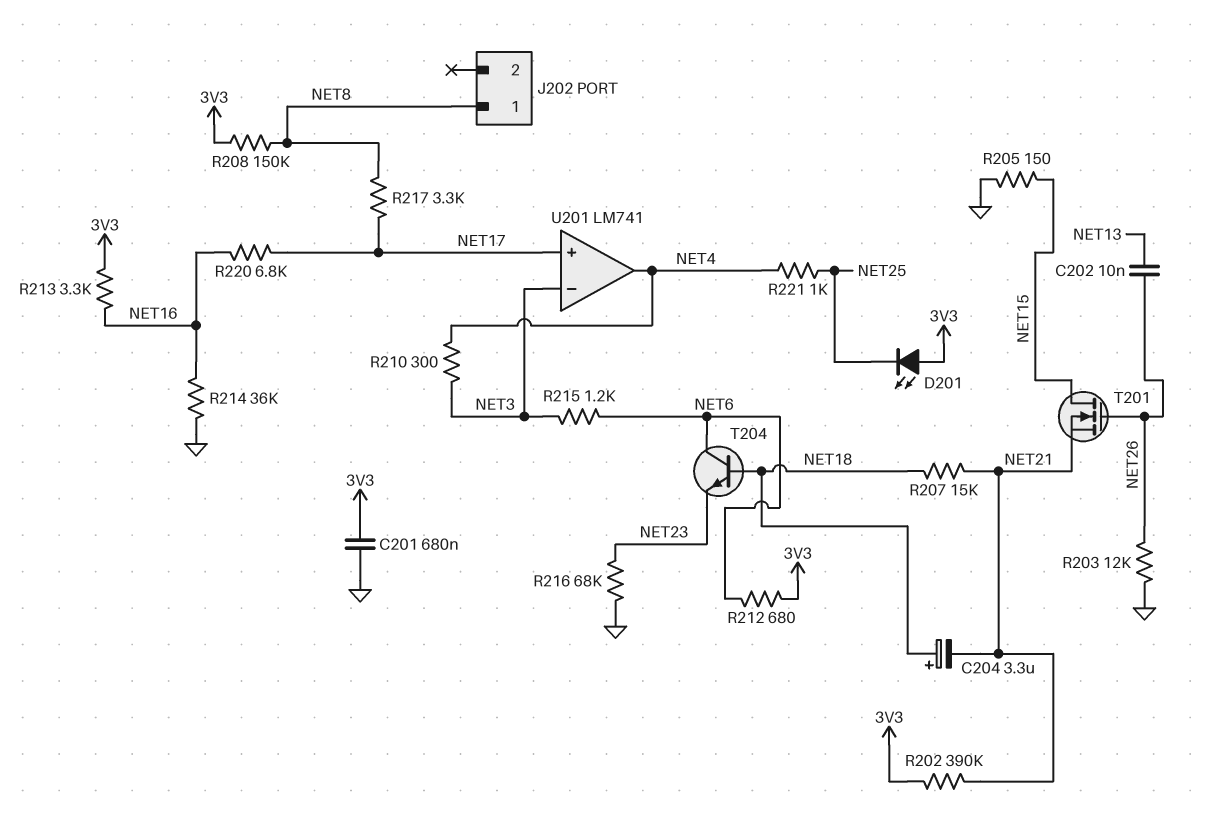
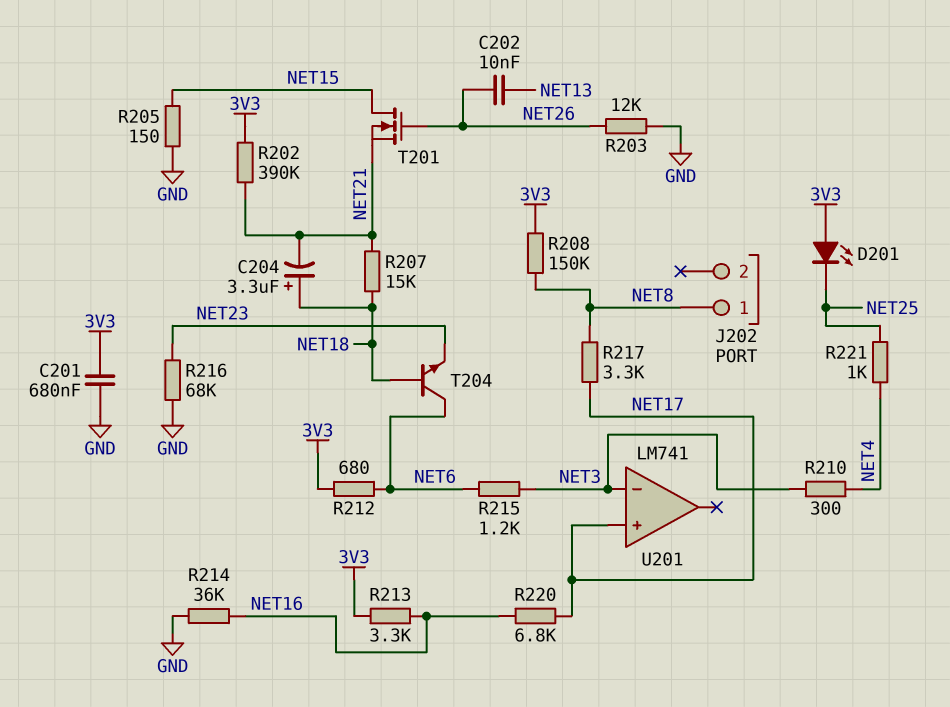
U201 pin out: NET4 -> none

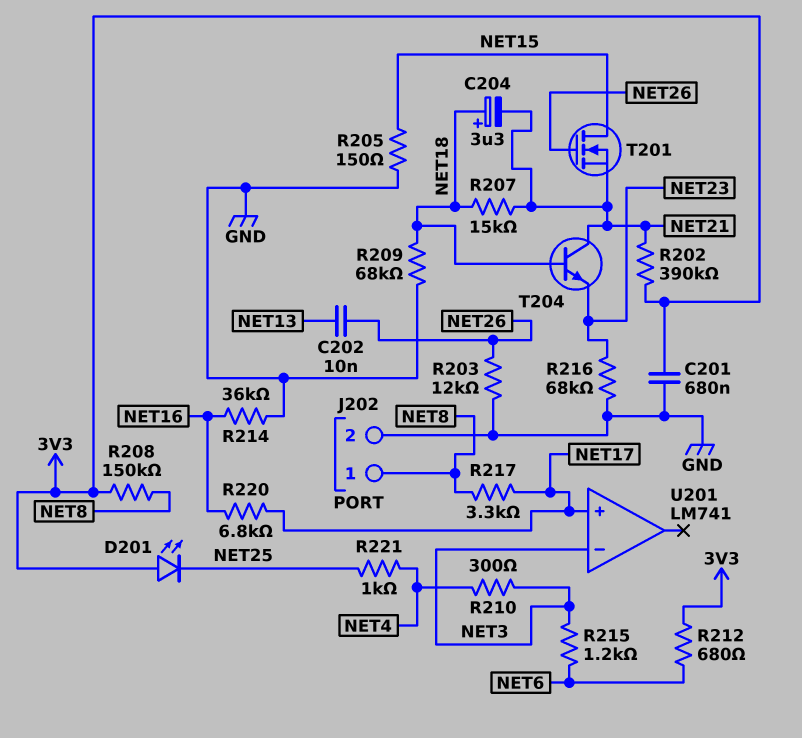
J202 pin 2: none -> GND
R209: none -> 68k (GND, NET18)
R213: 3.3k (3V3, NET16) -> none
T204: NPN (B NET18, C NET6, E NET23) -> NPN (B NET18, C NET21, E NET23)

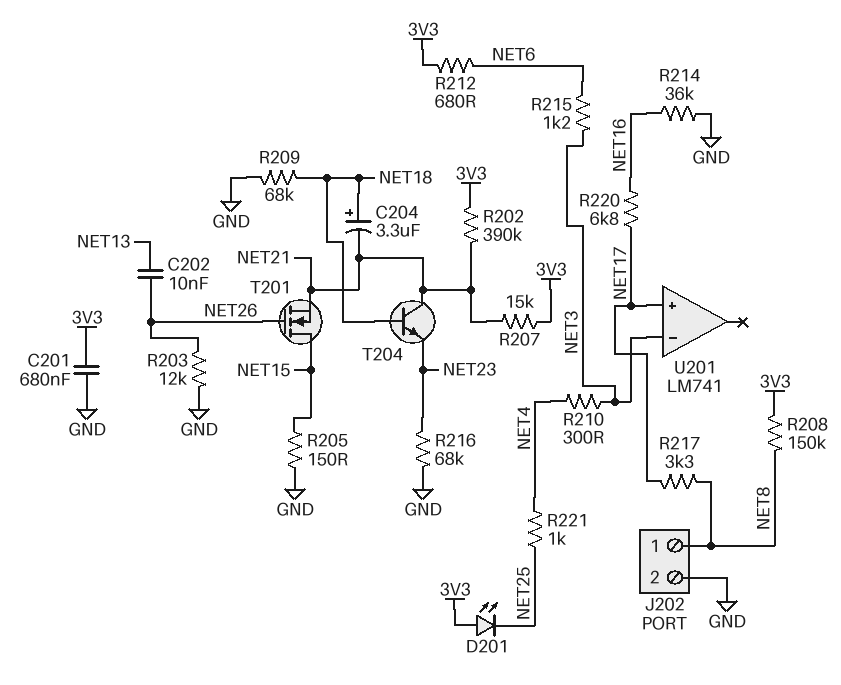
R207: 15k (NET18, NET21) -> 15k (3V3, NET21)

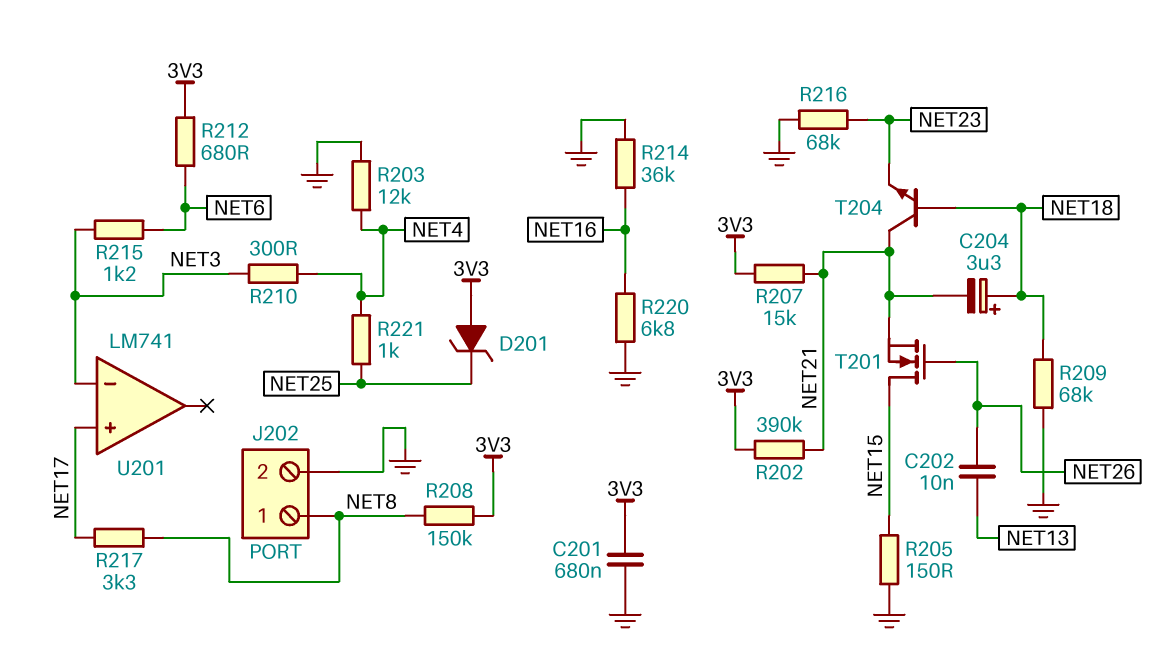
D201: LED (A 3V3, K NET25) -> zener (A 3V3, K NET25)
R203: 12k (GND, NET26) -> 12k (GND, NET4)
R220: 6.8k (NET16, NET17) -> 6.8k (GND, NET16)

